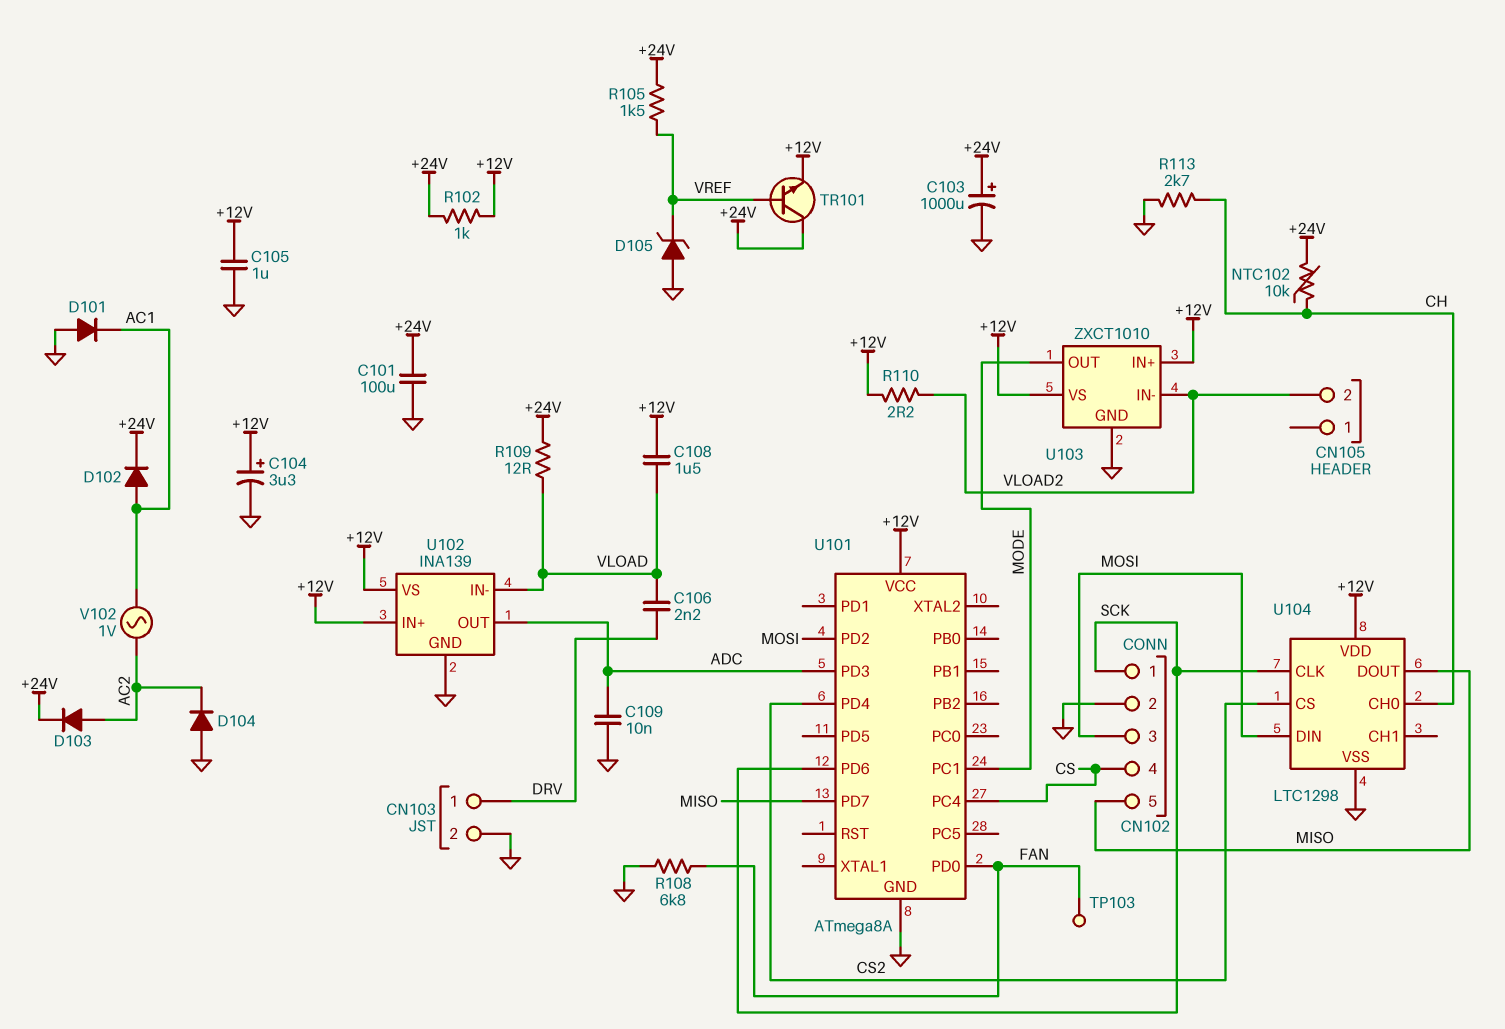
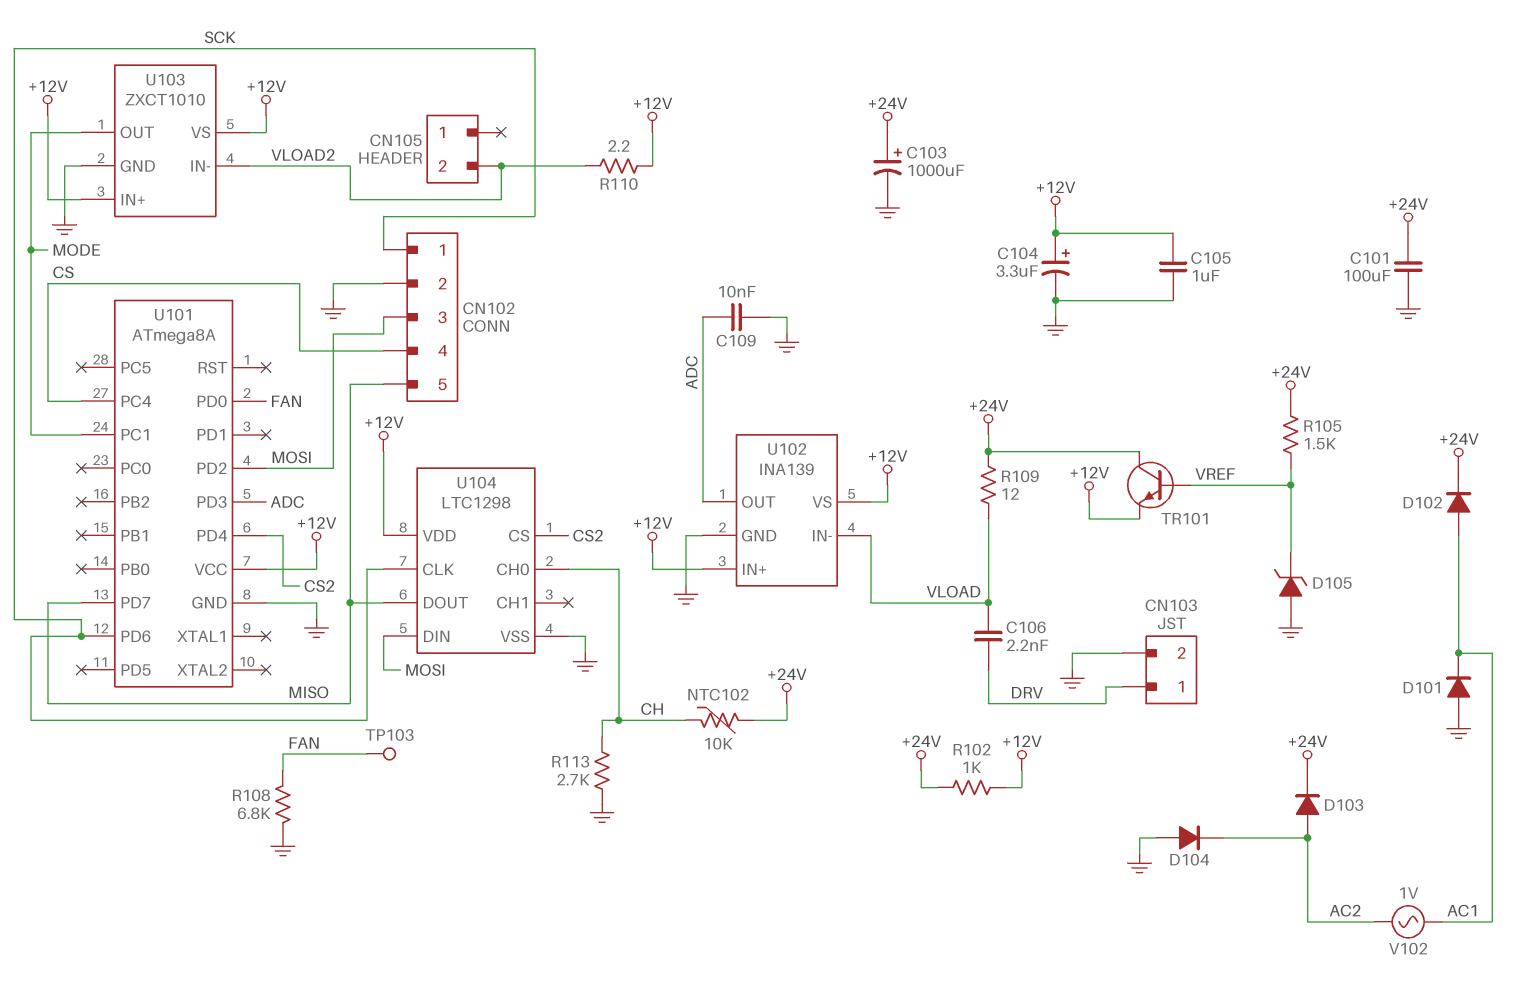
C108: 1.5uF (+12V, VLOAD) -> none

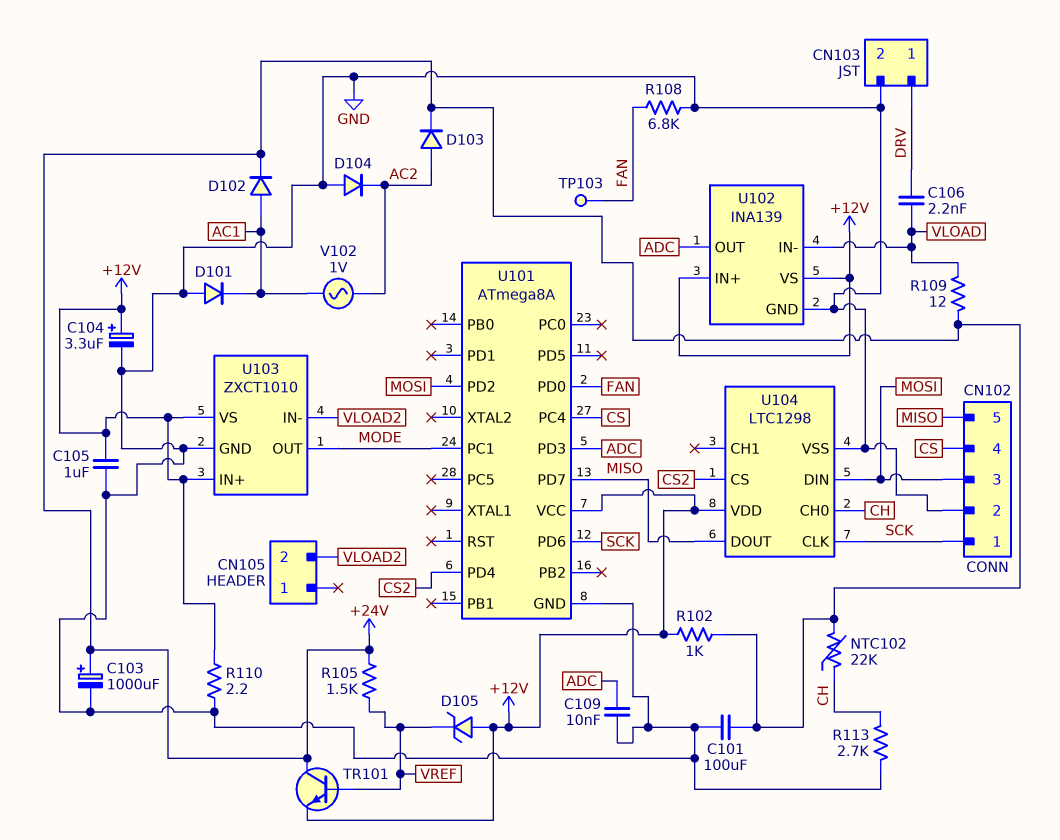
D105: zener (A GND, K VREF) -> zener (A +12V, K VREF)
NTC102: 10k (+24V, CH) -> 22k (+24V, CH)
R110: 2.2 (+12V, VLOAD2) -> 2.2 (+12V, GND)

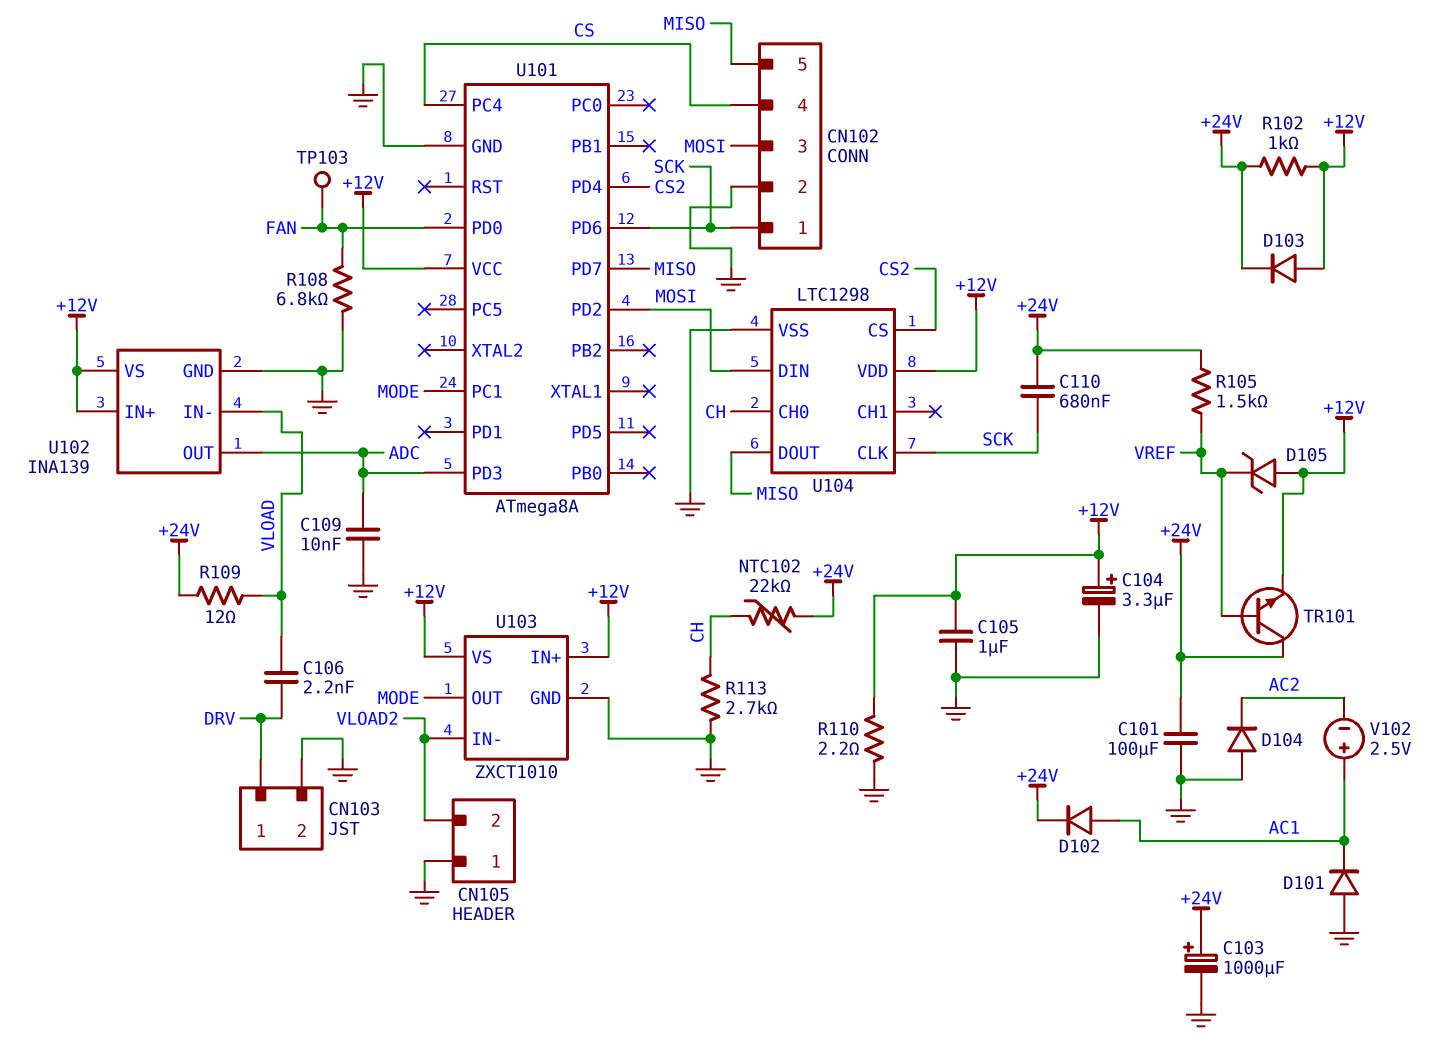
C110: none -> 680nF (+24V, SCK)
CN105 pin 1: none -> GND
D103: diode (A AC2, K +24V) -> diode (A +12V, K +24V)
V102: AC 1V (AC1, AC2) -> 2.5V (plus AC1, minus AC2)

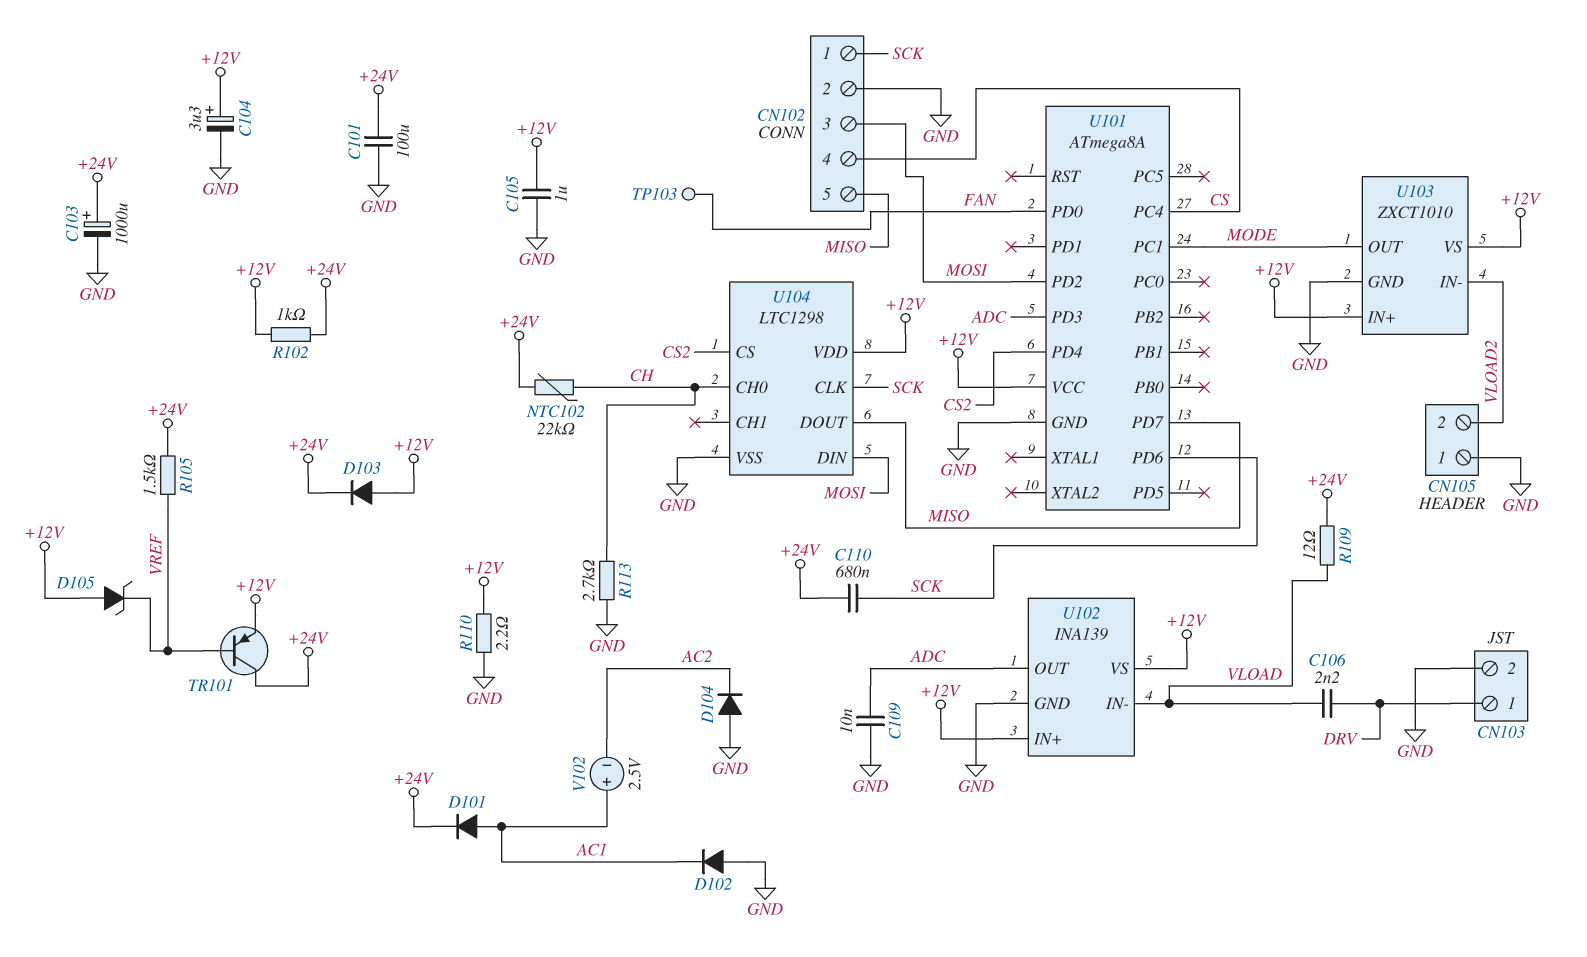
D101: diode (A GND, K AC1) -> diode (A AC1, K +24V)
D102: diode (A AC1, K +24V) -> diode (A GND, K AC1)
R108: 6.8k (FAN, GND) -> none
TR101: NPN (B VREF, C +24V, E +12V) -> PNP (B VREF, C +24V, E +12V)

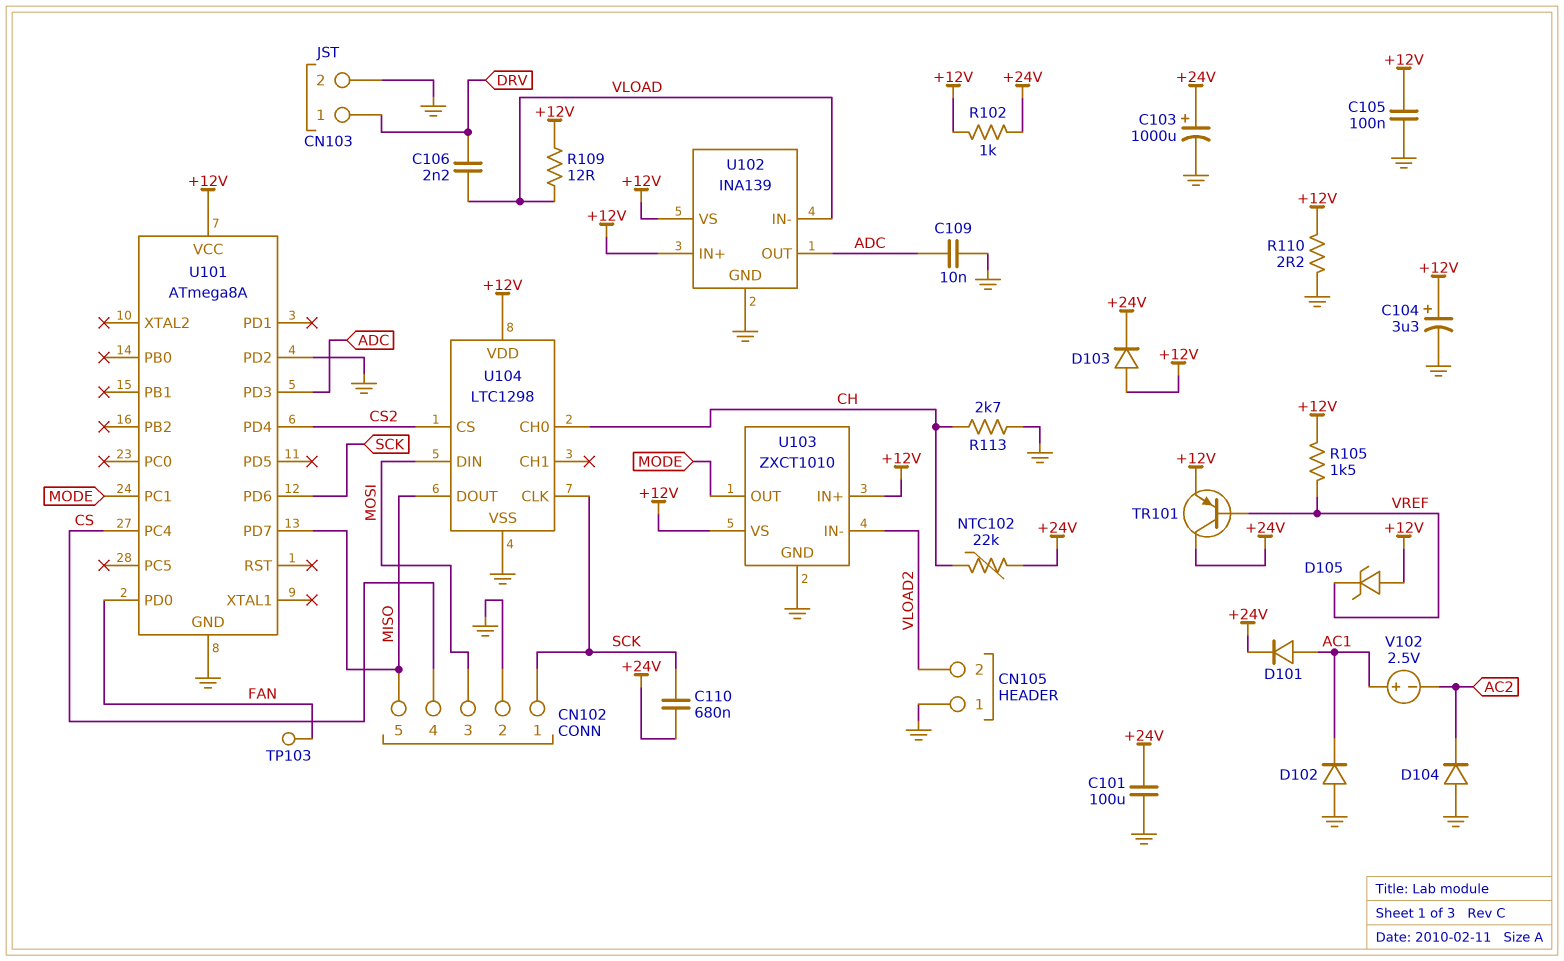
C105: 1uF (+12V, GND) -> 100nF (+12V, GND)
R105: 1.5k (+24V, VREF) -> 1.5k (+12V, VREF)
R109: 12 (+24V, VLOAD) -> 12 (+12V, VLOAD)
U101 pin PD2: MOSI -> GND

